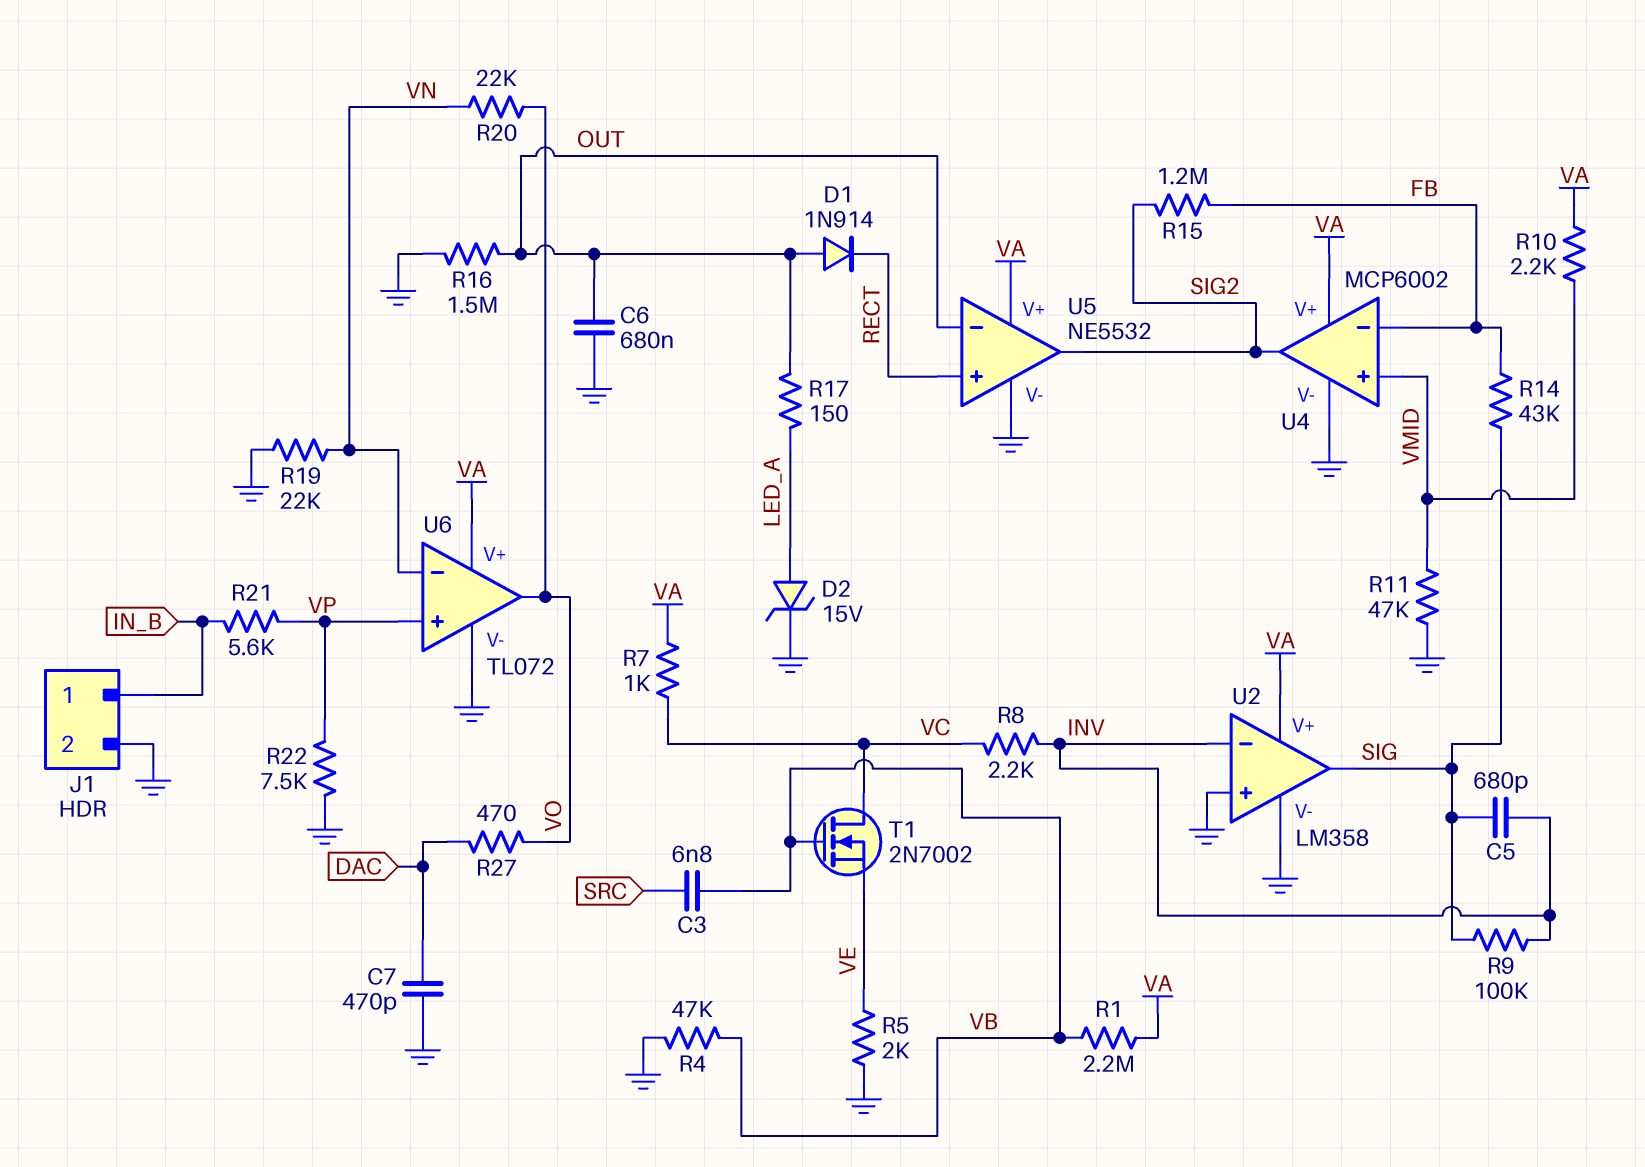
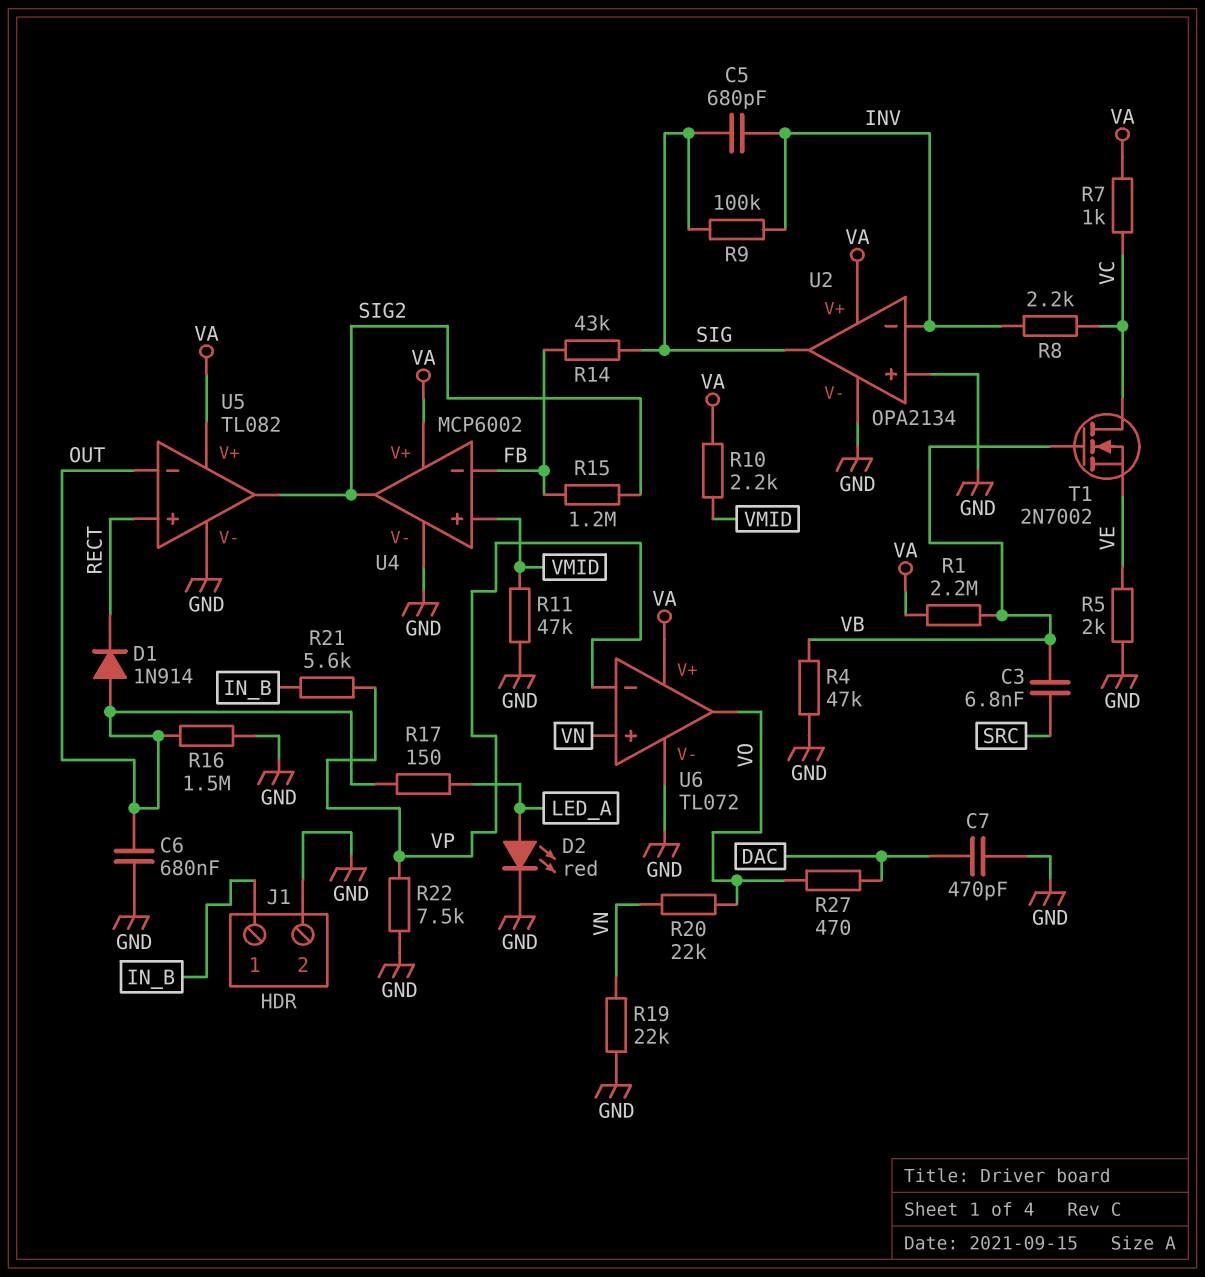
D2: zener 15V (A LED_A, K GND) -> LED red (A LED_A, K GND)
U2: LM358 -> OPA2134
U5: NE5532 -> TL082
U6 pin in+: VP -> VN
U6 pin in-: VN -> VP

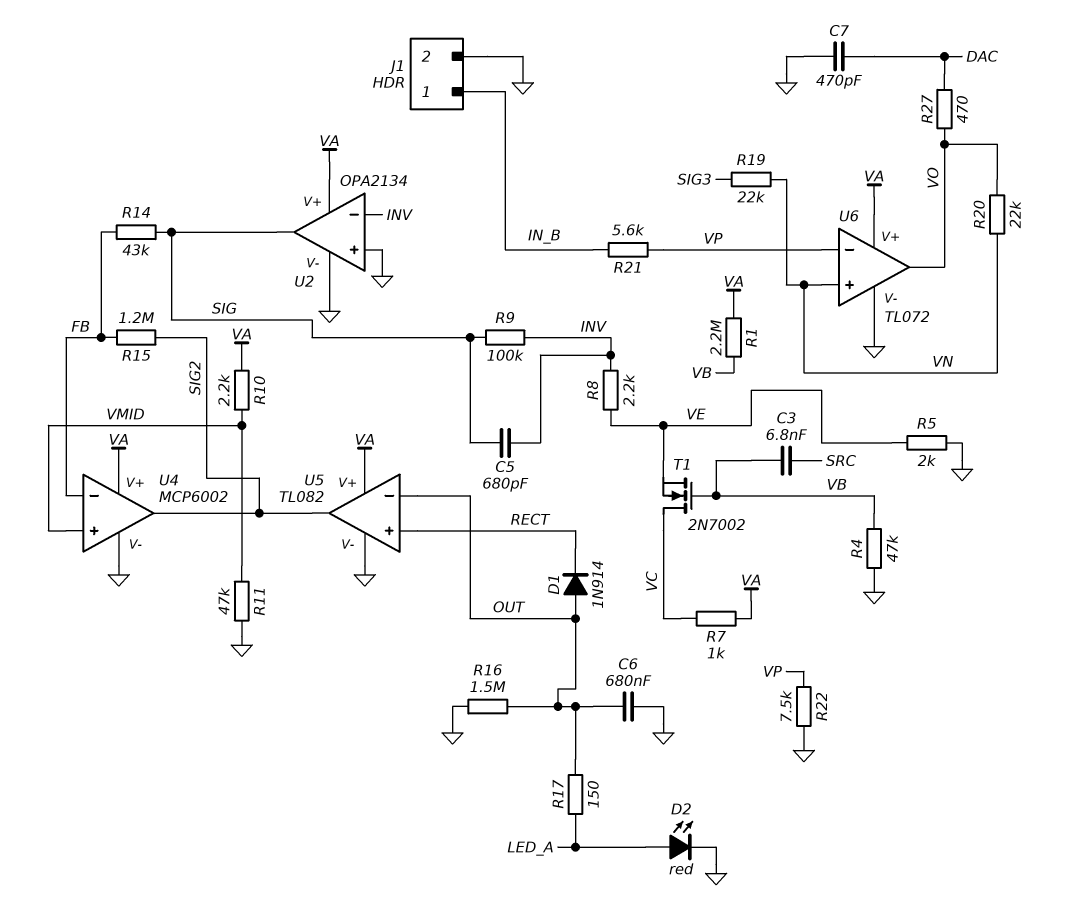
R8: 2.2k (INV, VC) -> 2.2k (INV, VE)
R19: 22k (GND, VN) -> 22k (SIG3, VN)

